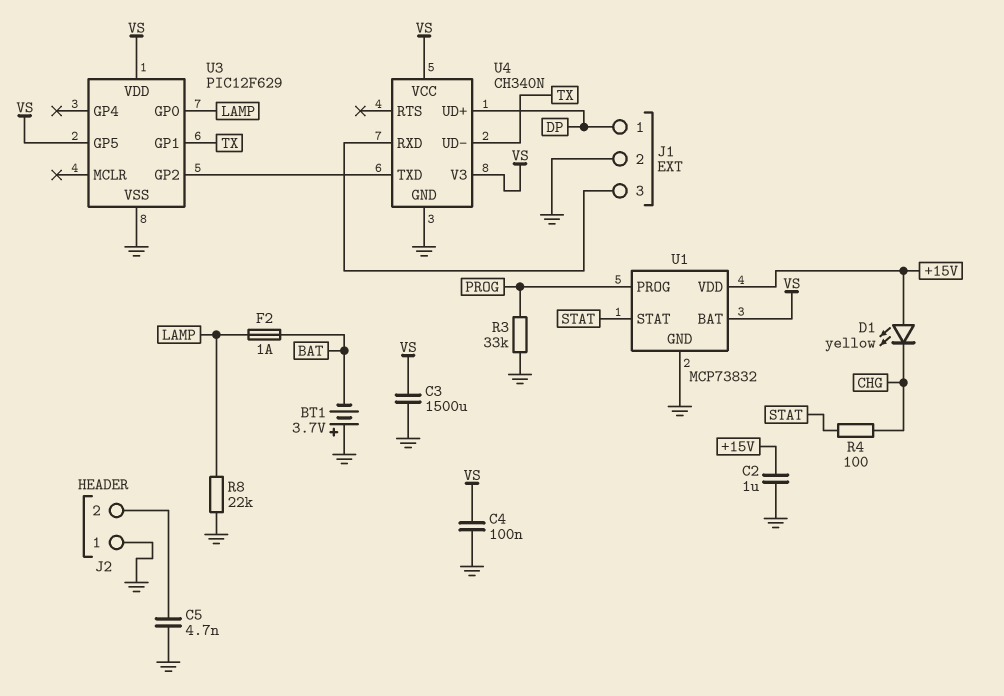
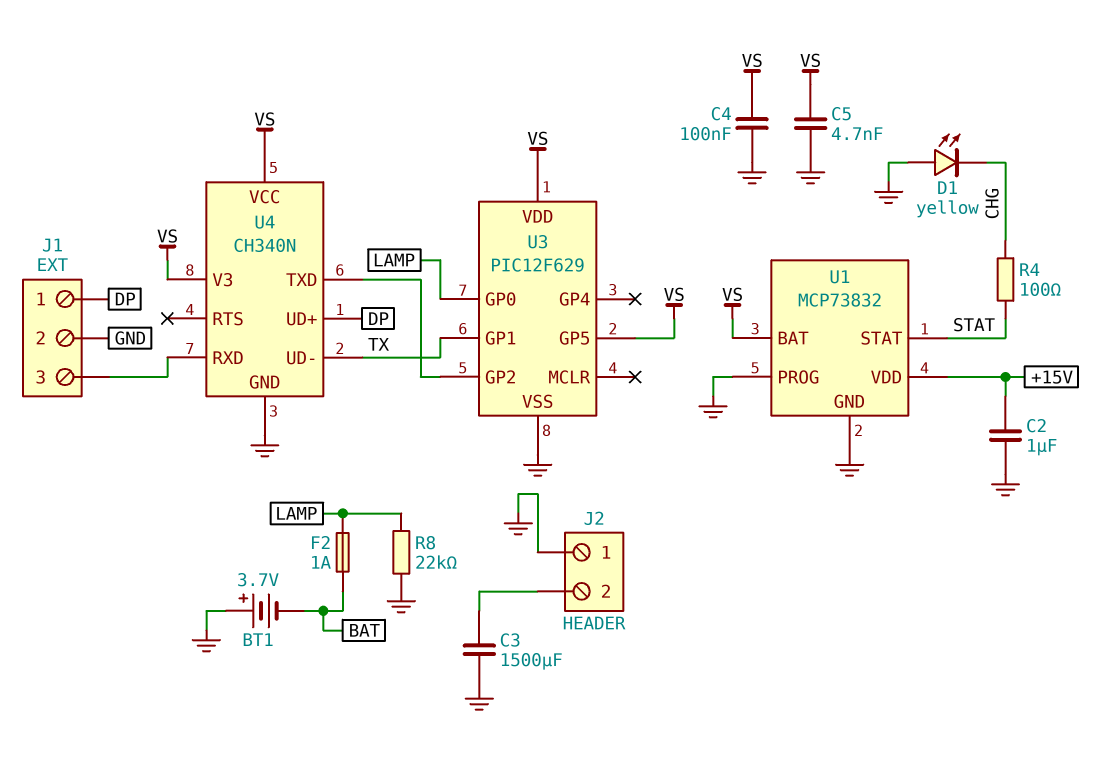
C3: 1500uF (GND, VS) -> 1500uF (GND, J2/2)
C5: 4.7nF (GND, J2/2) -> 4.7nF (GND, VS)
D1: LED yellow (A +15V, K CHG) -> LED yellow (A GND, K CHG)
R3: 33k (GND, PROG) -> none
U1 pin PROG: PROG -> GND

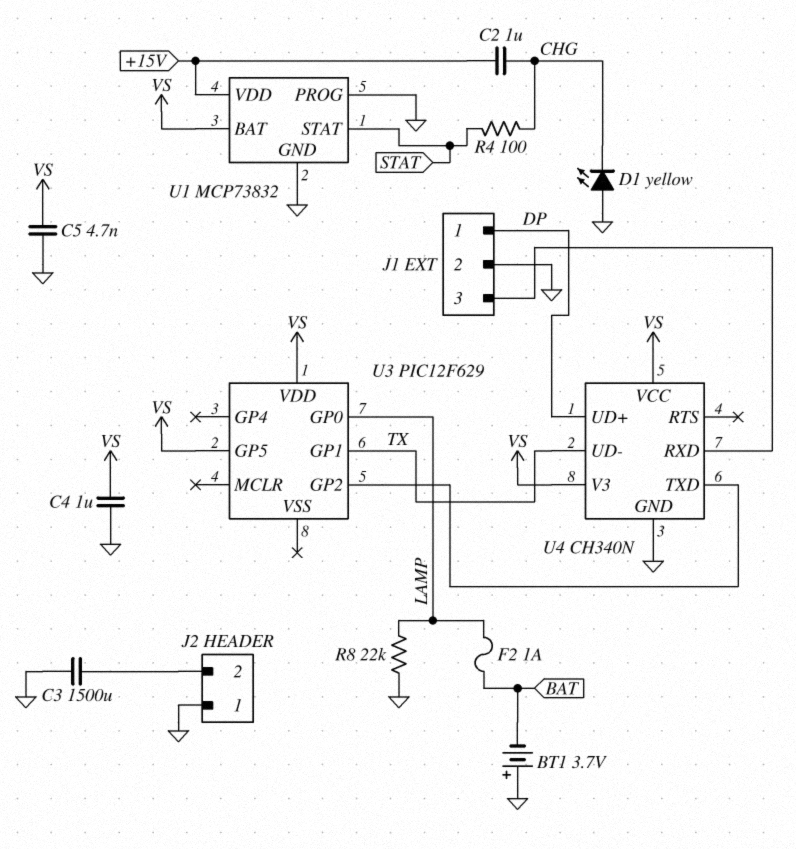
C2: 1uF (+15V, GND) -> 1uF (+15V, CHG)
C4: 100nF (GND, VS) -> 1uF (GND, VS)
U3 pin VSS: GND -> none

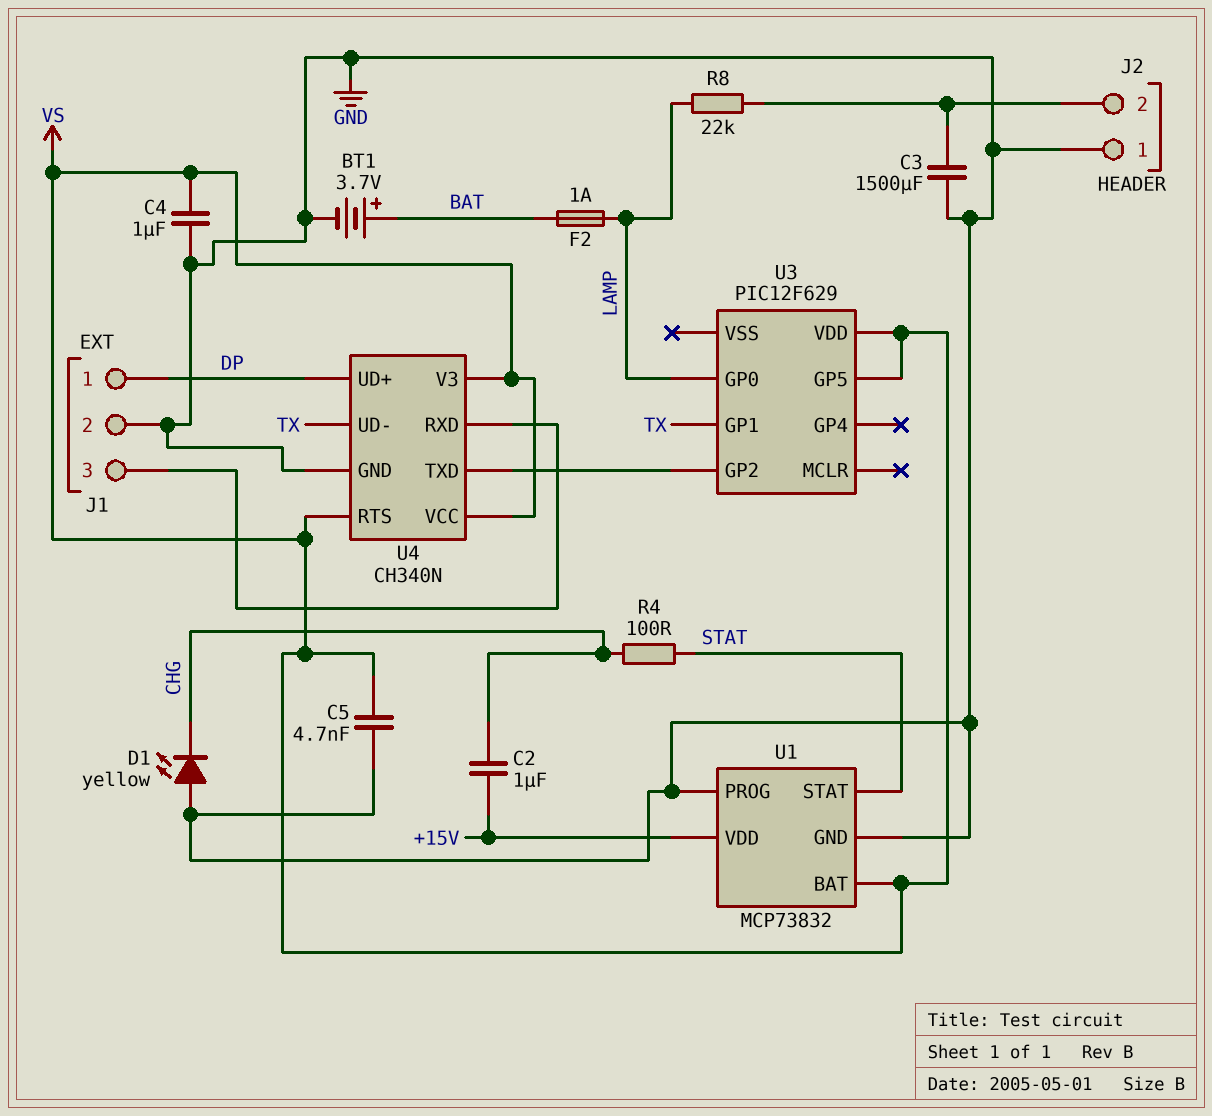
BT1: 3.7V (plus GND, minus BAT) -> 3.7V (plus BAT, minus GND)
R8: 22k (GND, LAMP) -> 22k (J2/2, LAMP)
U4 pin RTS: none -> VS

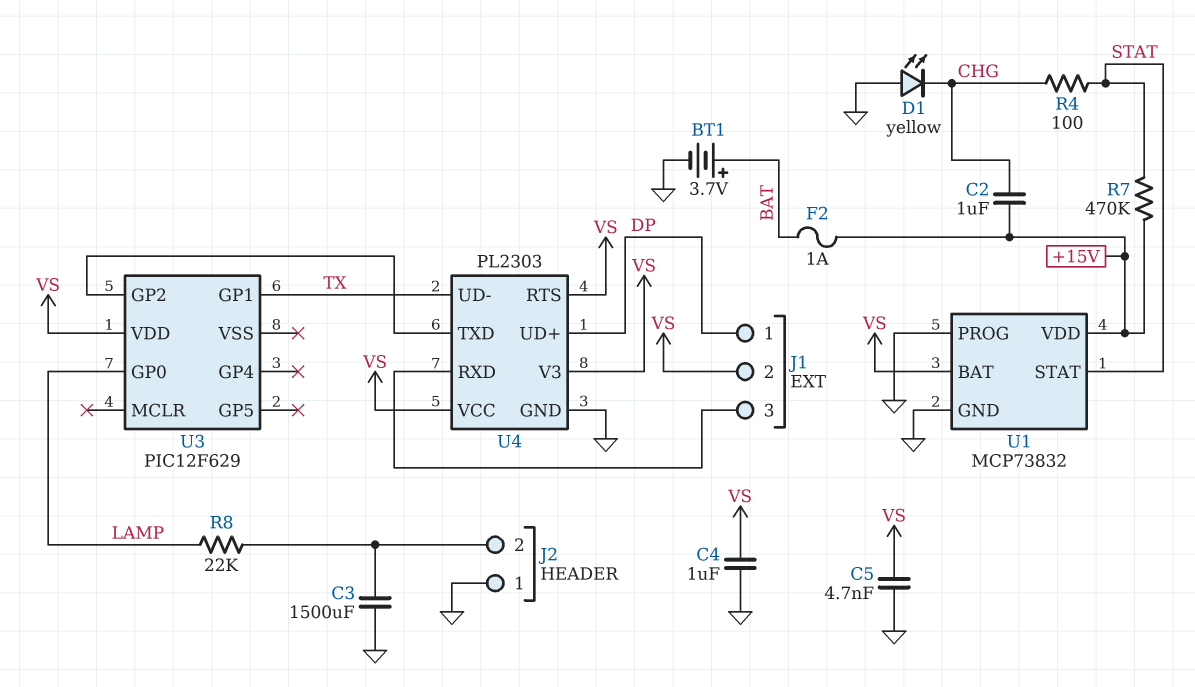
F2: 1A (BAT, LAMP) -> 1A (+15V, BAT)
J1 pin 2: GND -> VS
R7: none -> 470k (+15V, STAT)
U3 pin GP5: VS -> none
U4: CH340N -> PL2303

